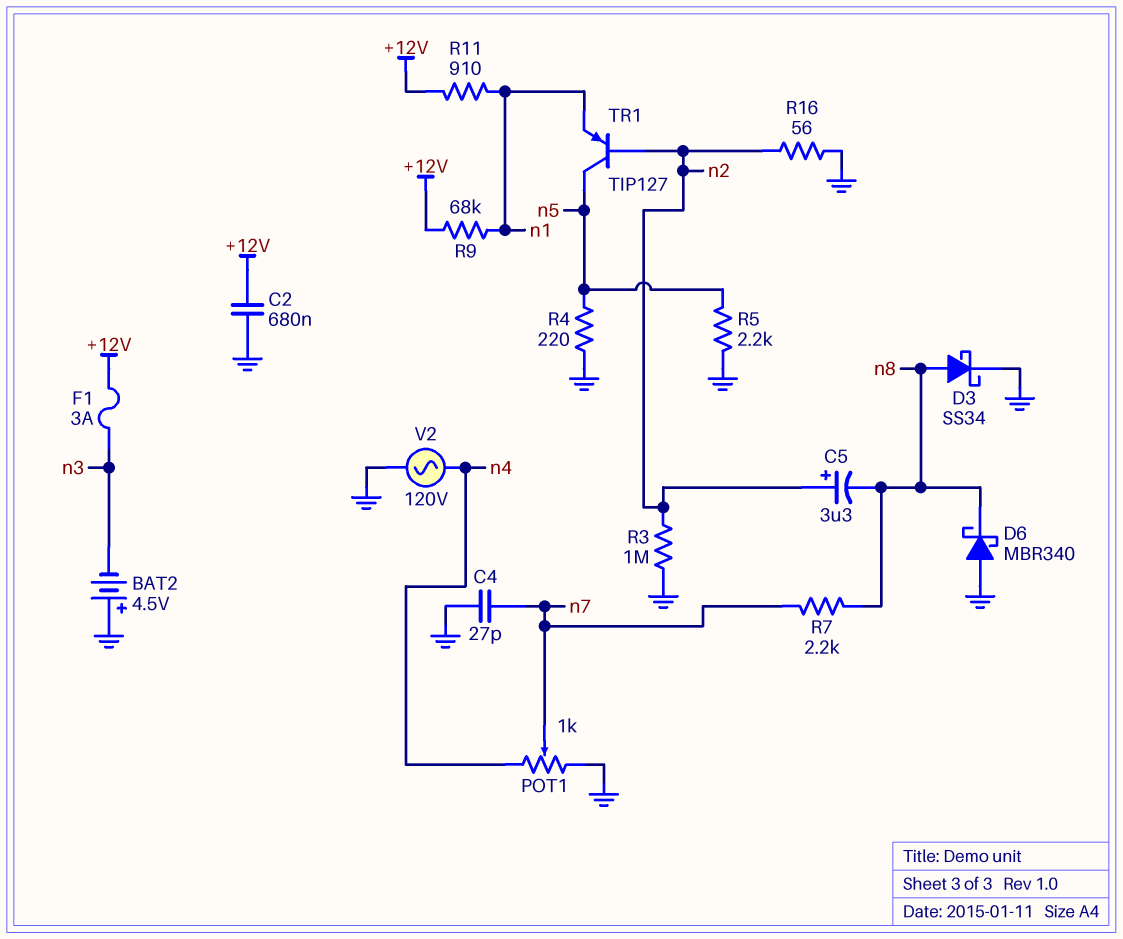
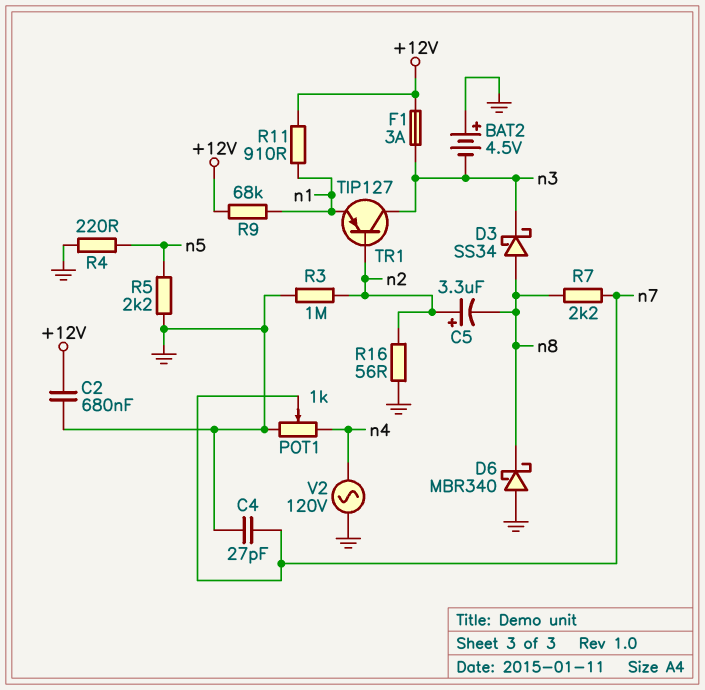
D3: schottky SS34 (A n8, K GND) -> schottky SS34 (A n8, K n3)
TR1: PNP TIP127 (B n2, C n5, E n1) -> PNP TIP127 (B n2, C n3, E n1)

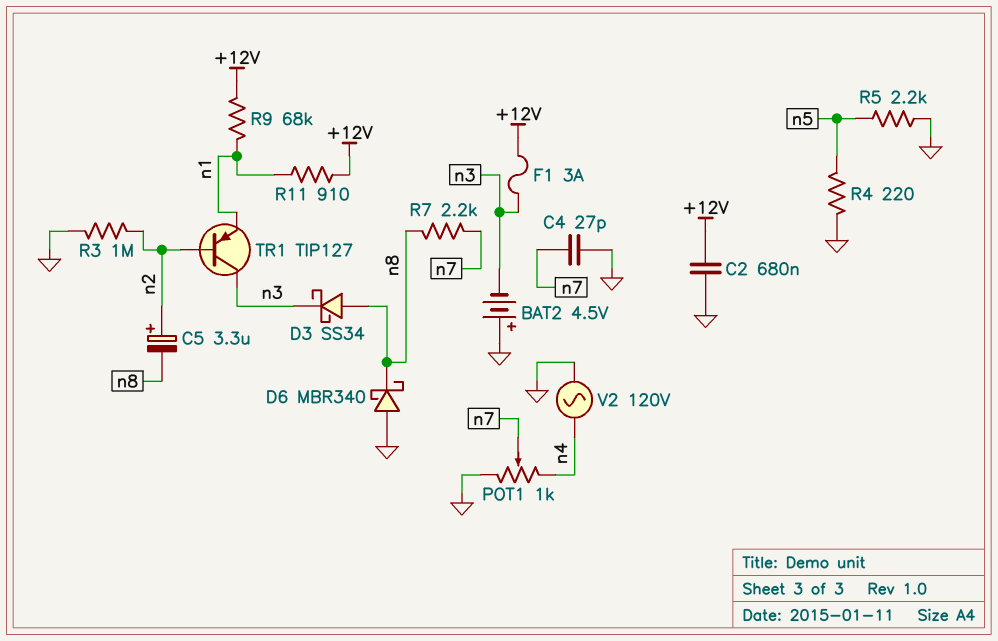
R16: 56 (GND, n2) -> none

